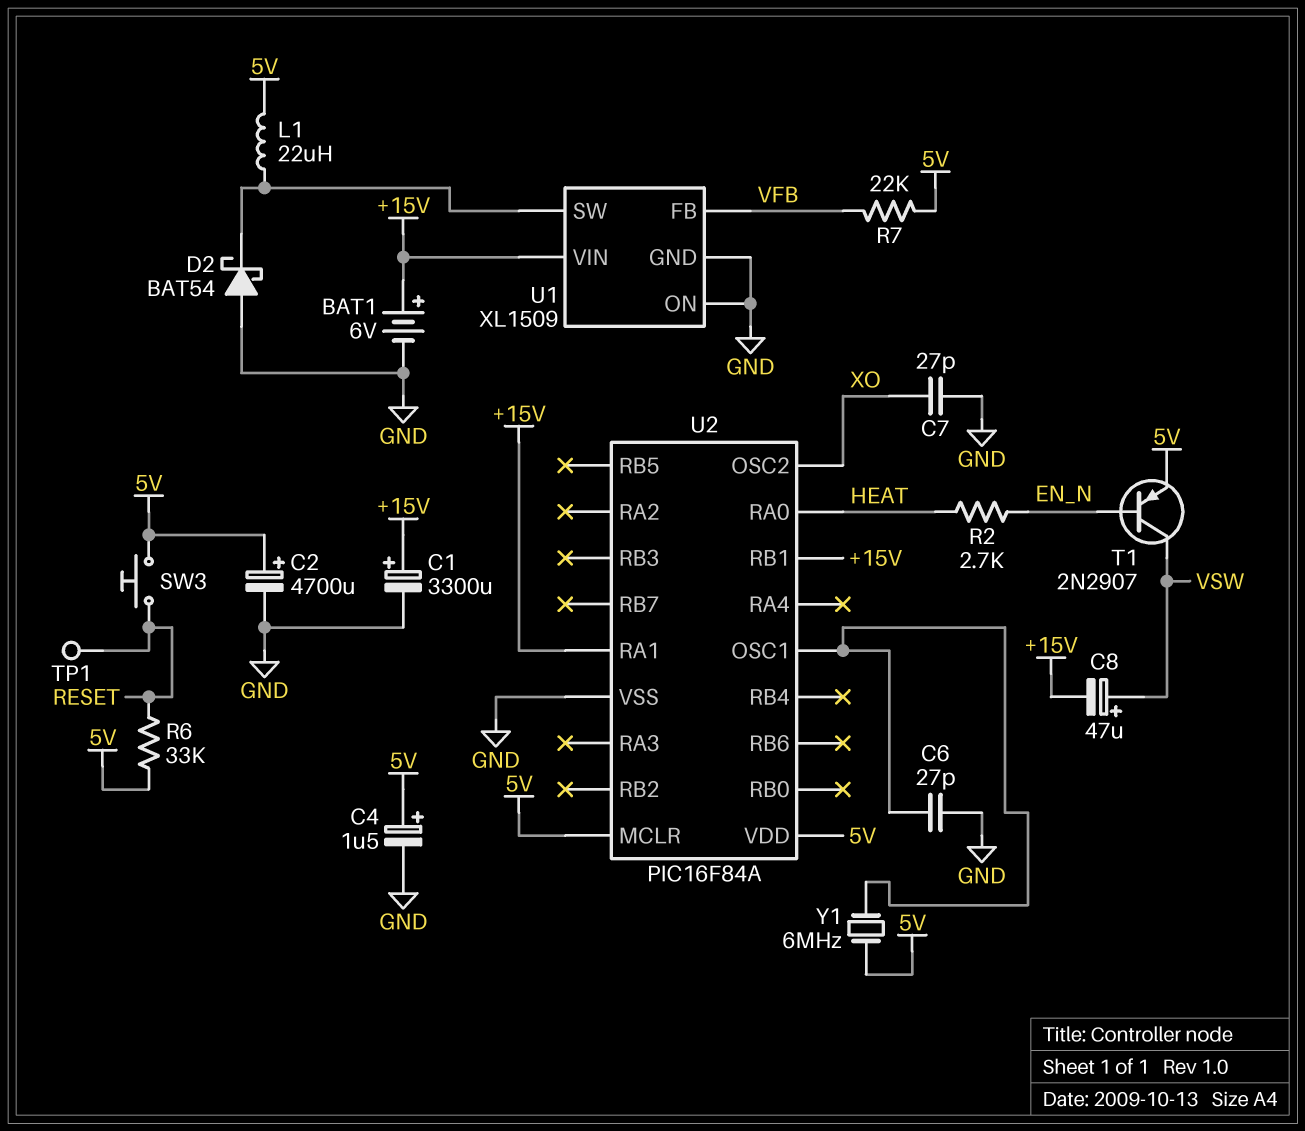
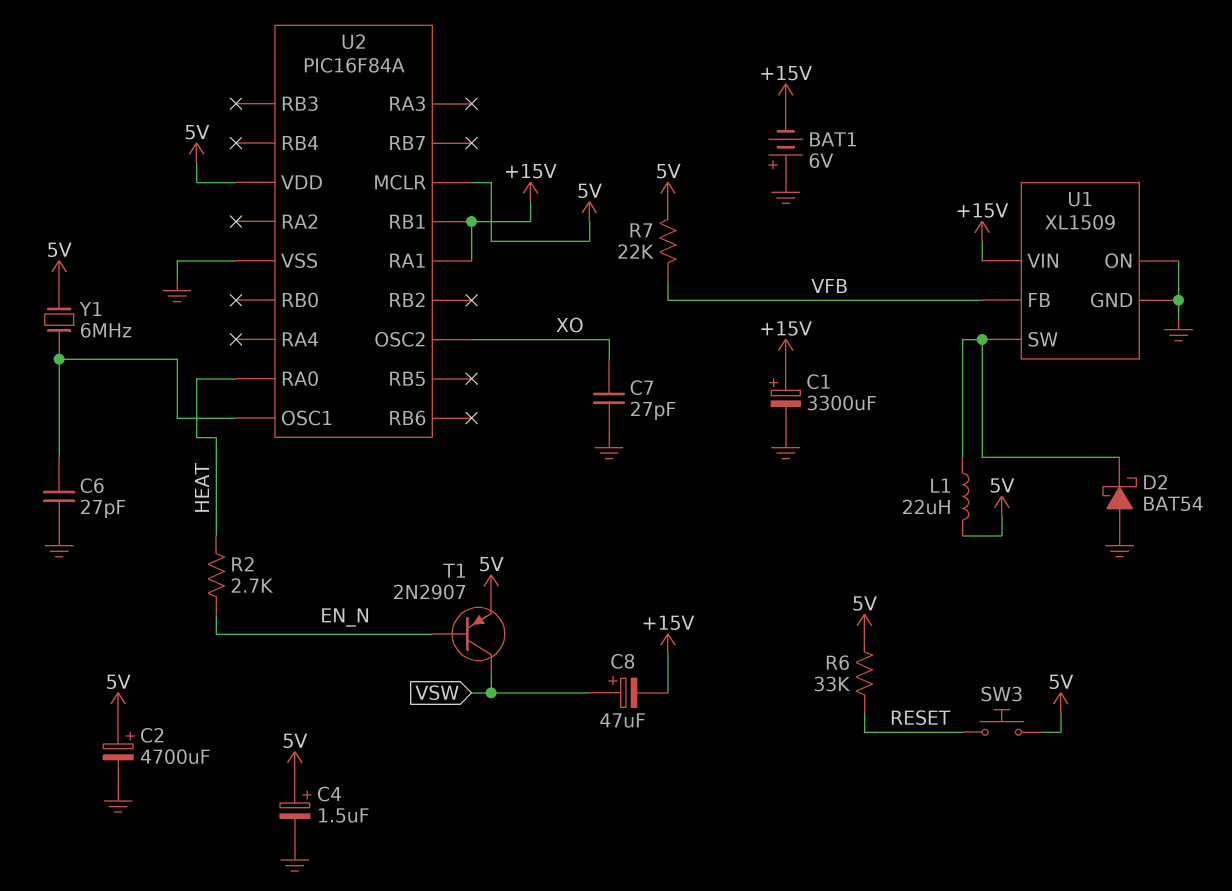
BAT1: 6V (plus +15V, minus GND) -> 6V (plus GND, minus +15V)
TP1: test point (RESET) -> none

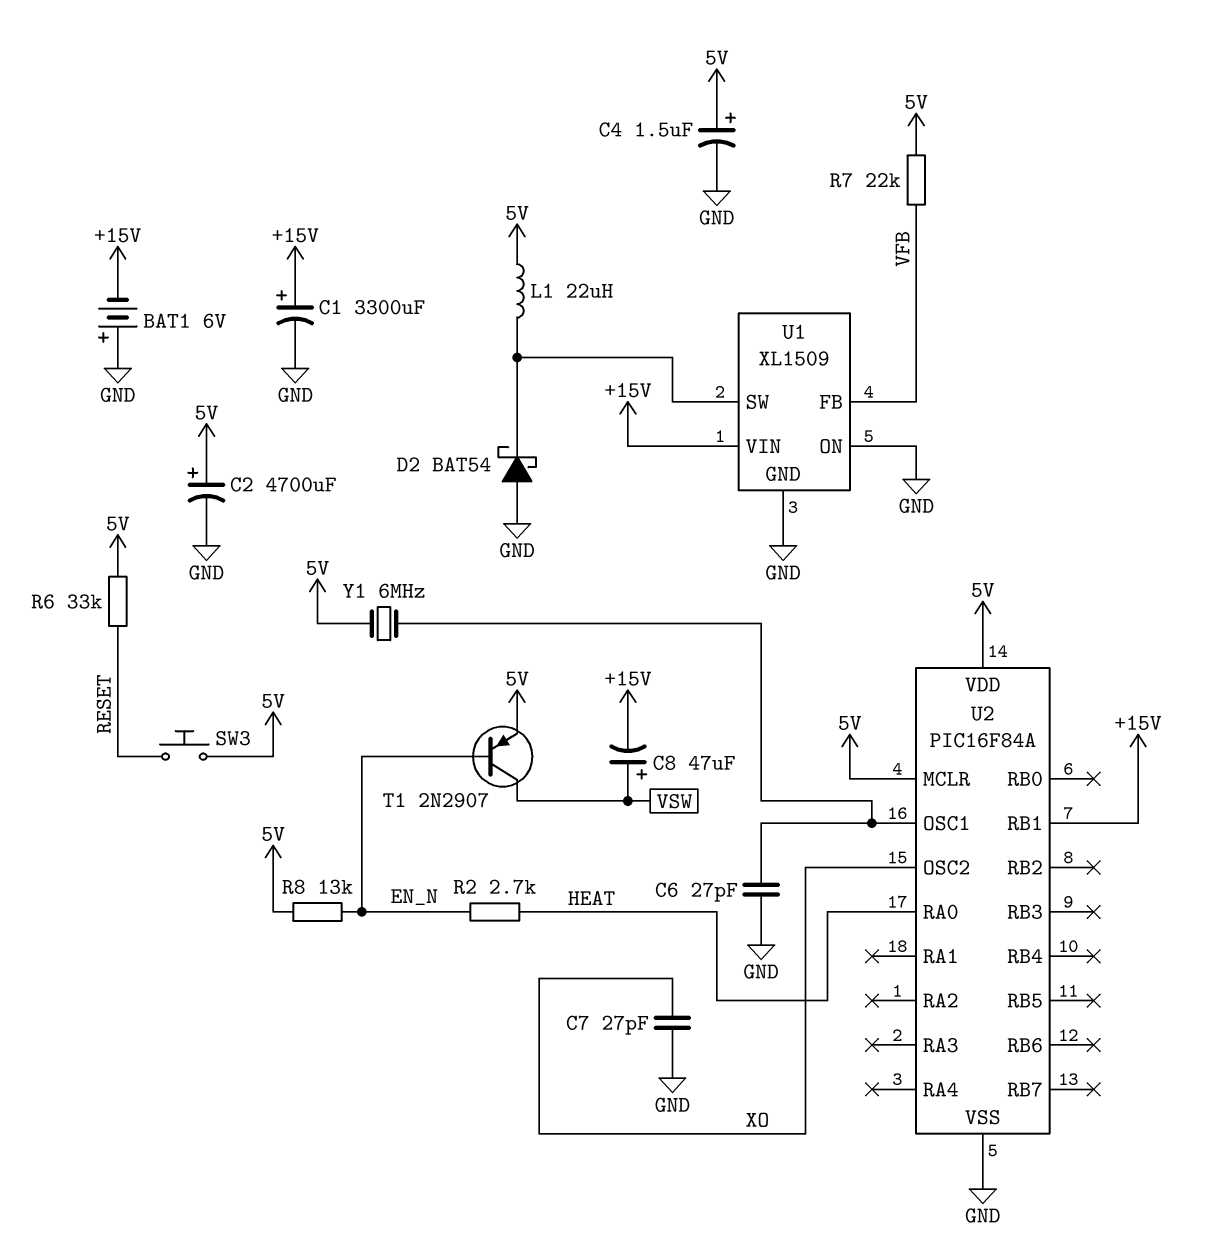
R8: none -> 13k (5V, EN_N)
U2 pin RA1: +15V -> none

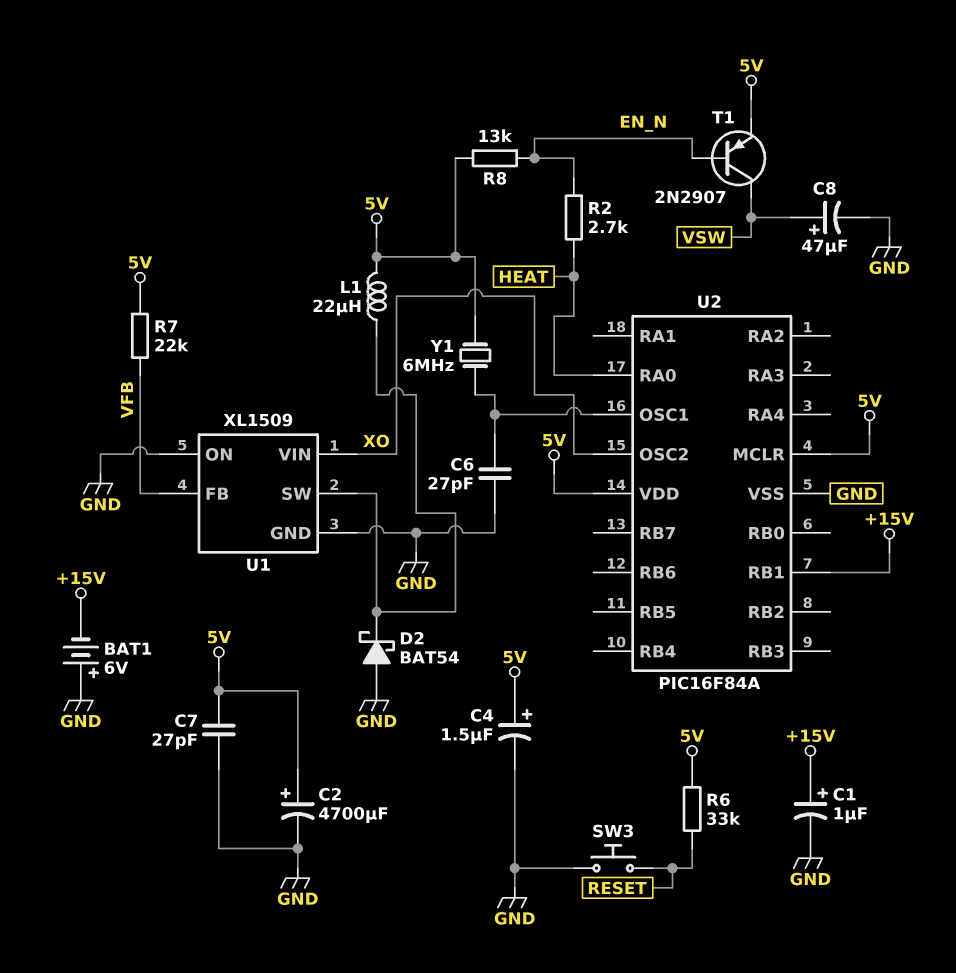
C1: 3300uF (plus +15V, minus GND) -> 1uF (plus +15V, minus GND)
C7: 27pF (GND, XO) -> 27pF (5V, GND)
C8: 47uF (plus VSW, minus +15V) -> 47uF (plus VSW, minus GND)
SW3: button (5V, RESET) -> button (GND, RESET)
U1 pin VIN: +15V -> XO

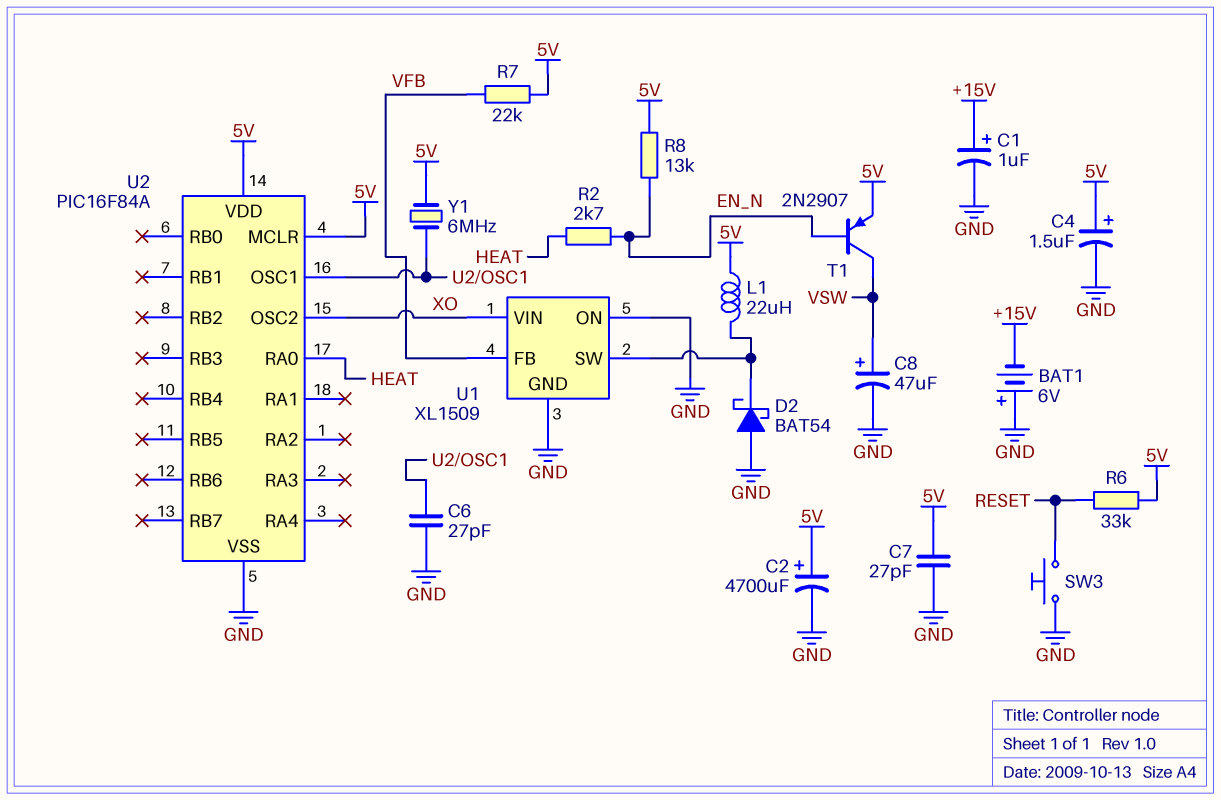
U2 pin RB1: +15V -> none

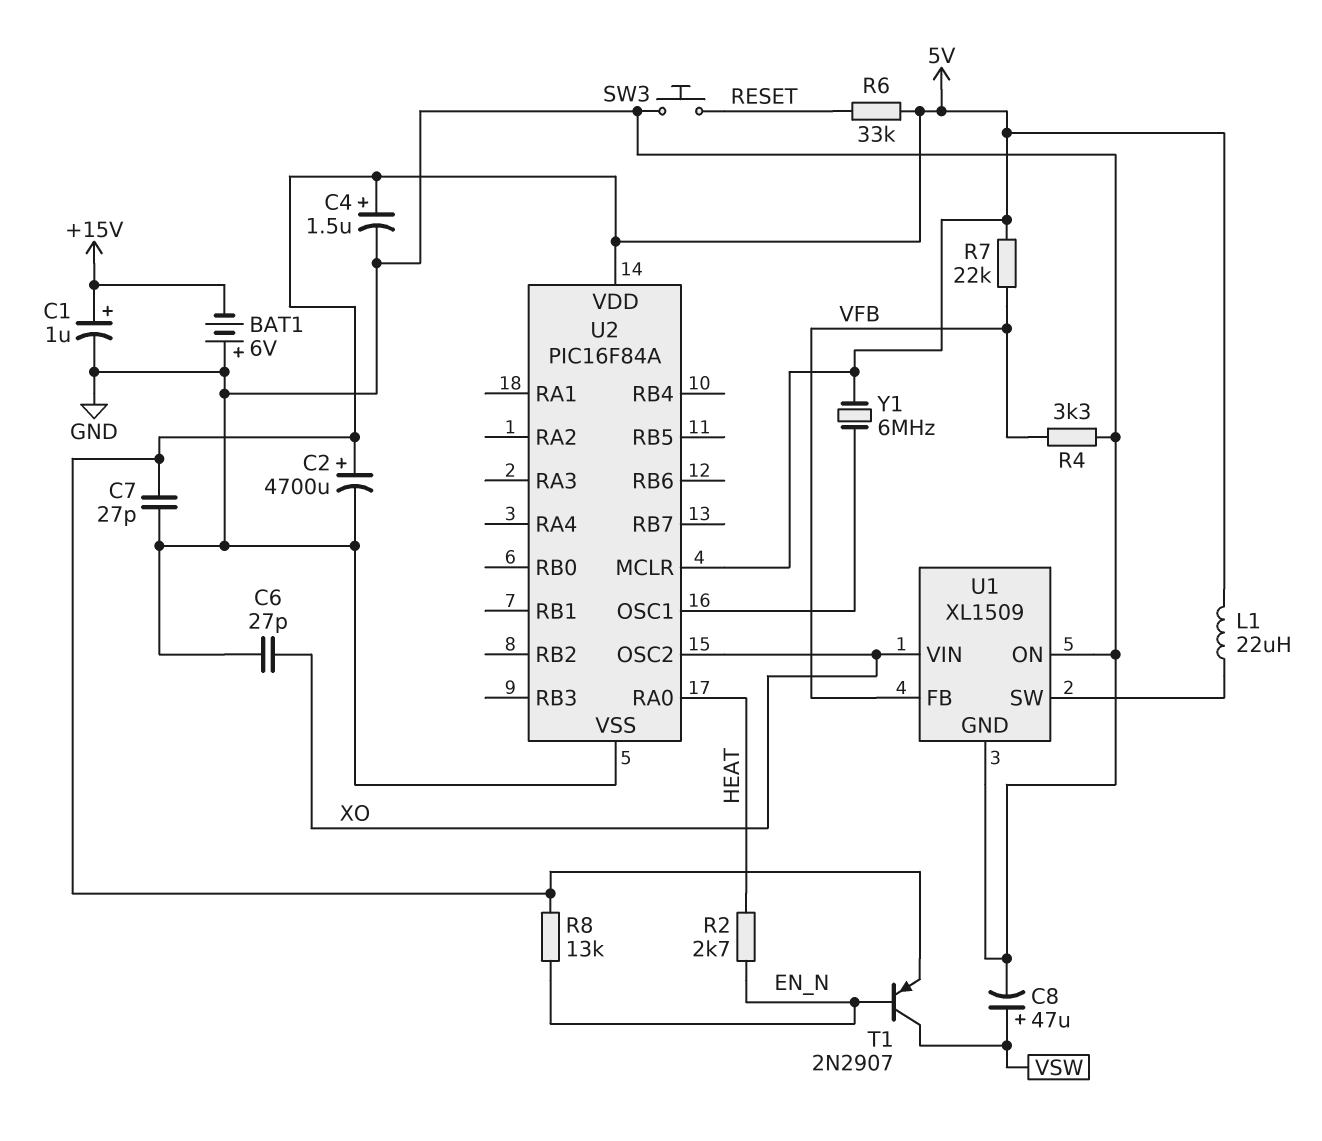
C6: 27pF (GND, U2/OSC1) -> 27pF (GND, XO)
D2: schottky BAT54 (A GND, K U1/SW) -> none
R4: none -> 3.3k (GND, VFB)

